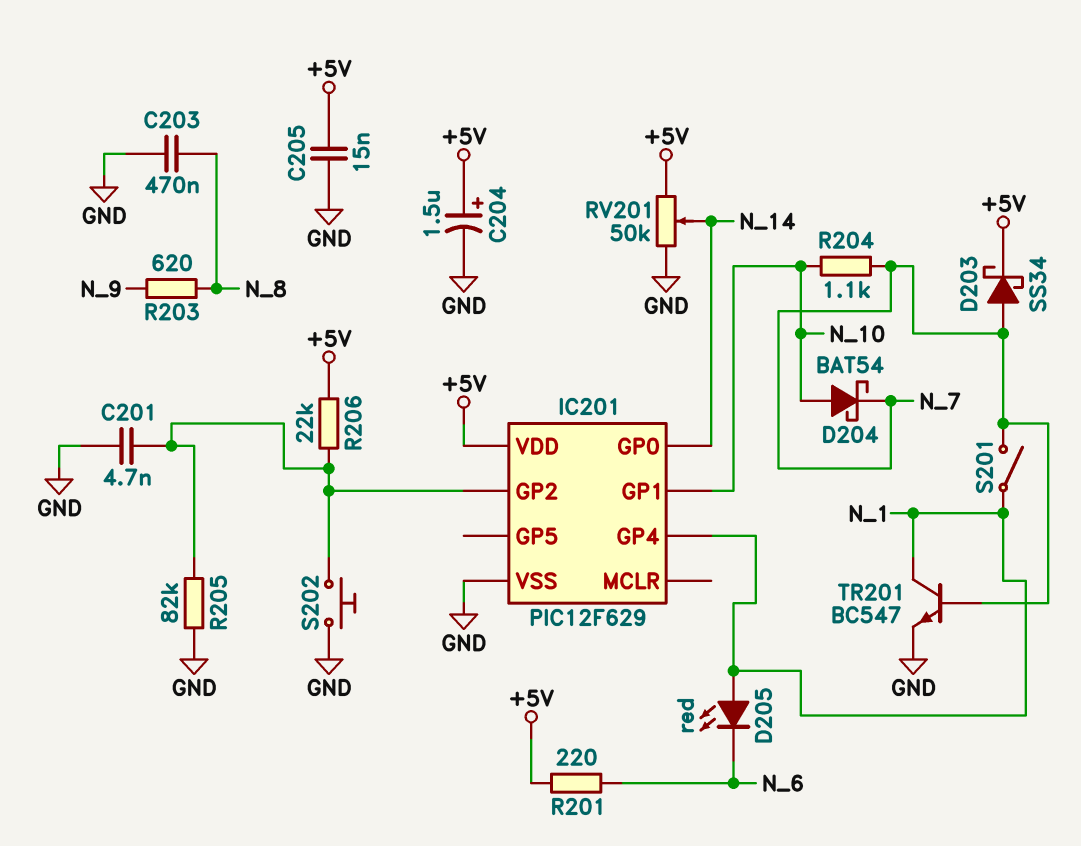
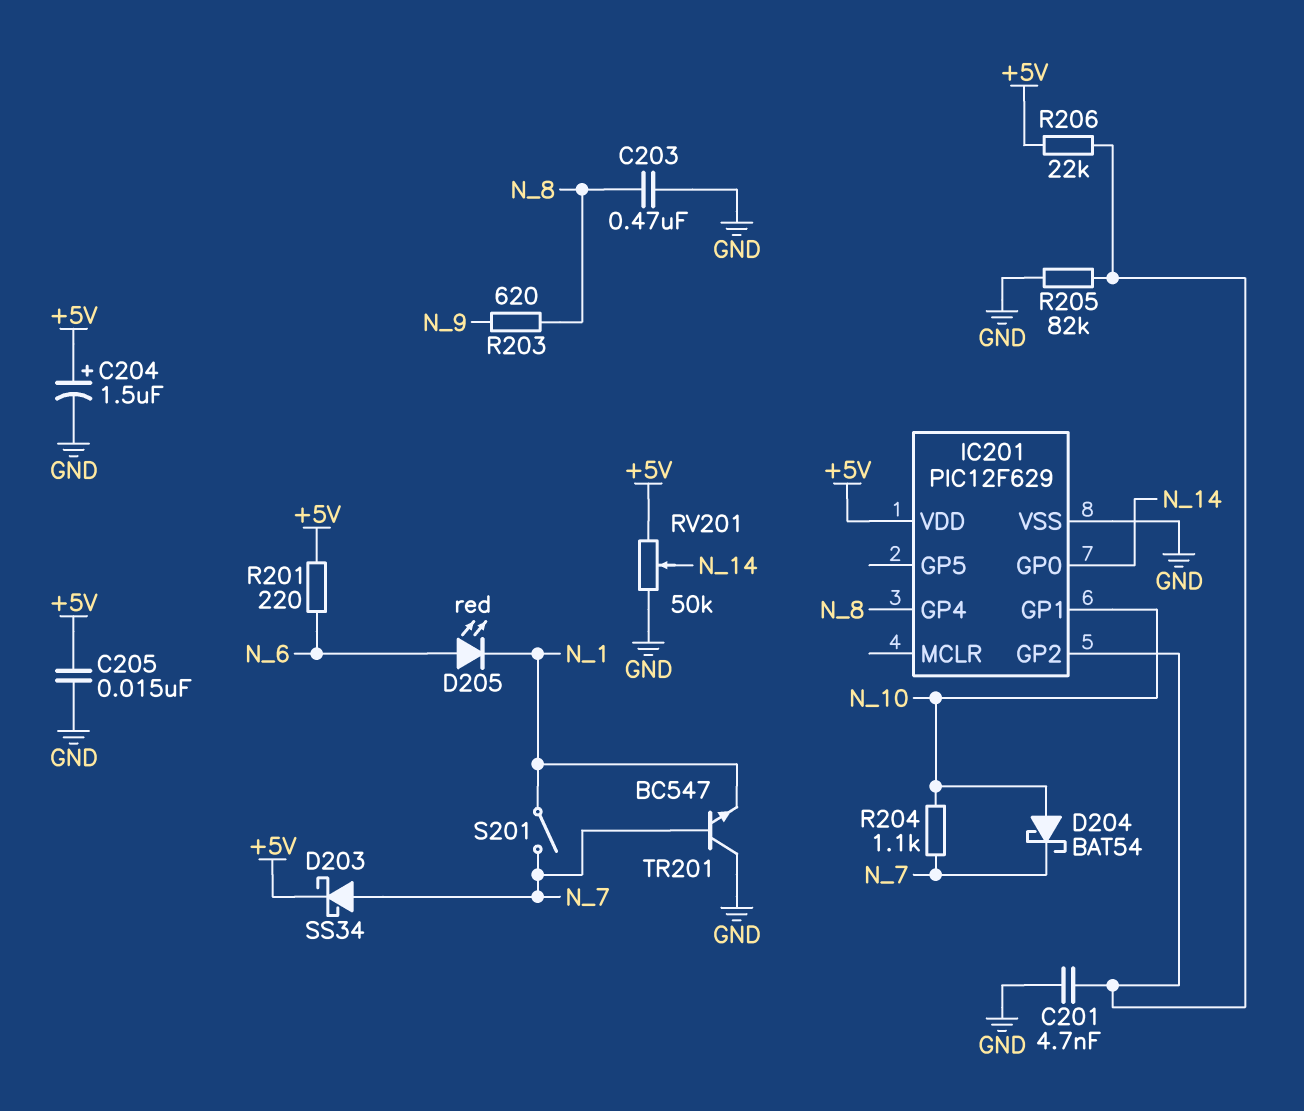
D205: LED red (A N_1, K N_6) -> LED red (A N_6, K N_1)
IC201 pin GP4: N_1 -> N_8
S202: button (GND, IC201/GP2) -> none
TR201: NPN BC547 (B N_7, C N_1, E GND) -> NPN BC547 (B N_7, C GND, E N_1)

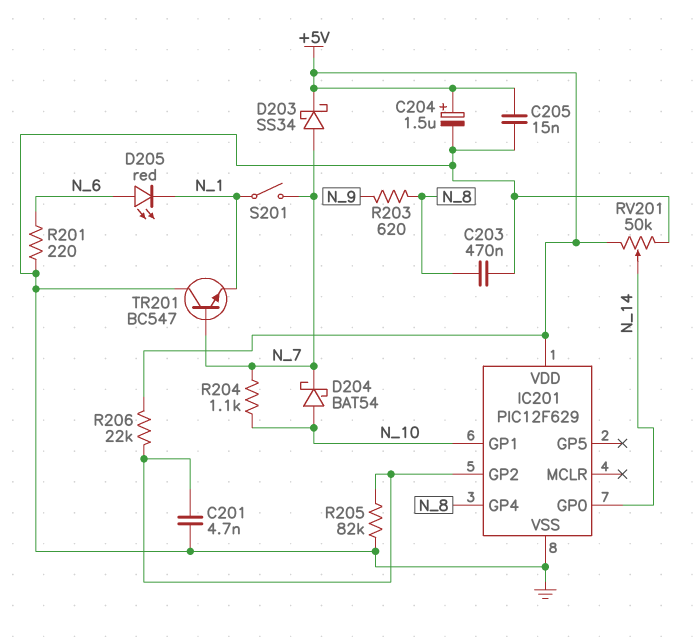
R201: 220 (+5V, N_6) -> 220 (GND, N_6)

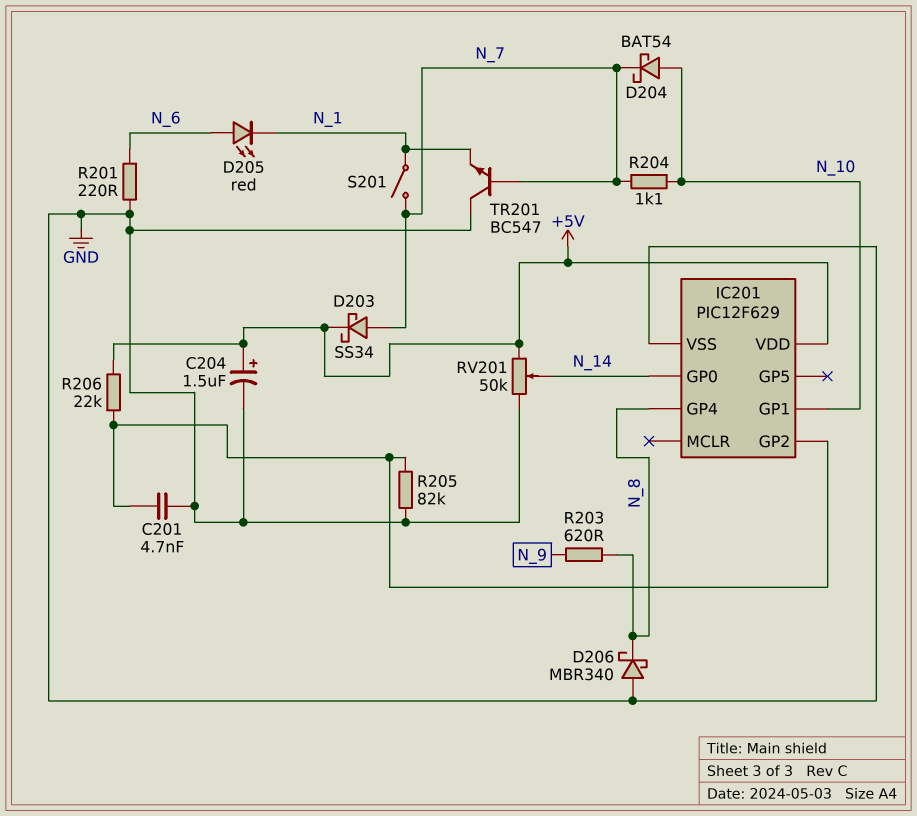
C203: 470nF (GND, N_8) -> none
C205: 15nF (+5V, GND) -> none
D206: none -> schottky MBR340 (A GND, K N_8)

